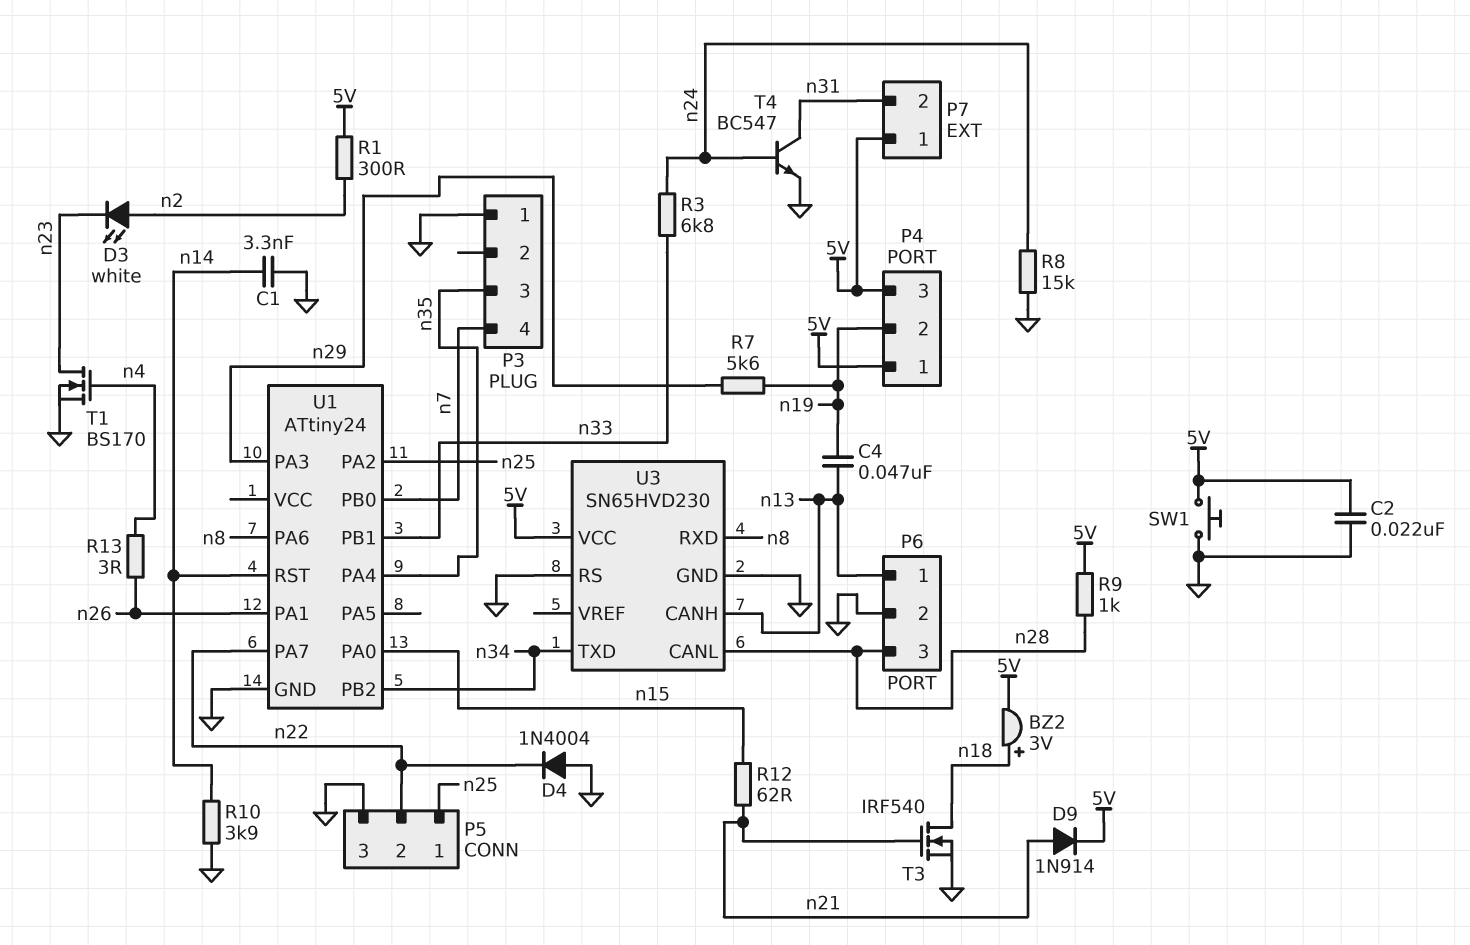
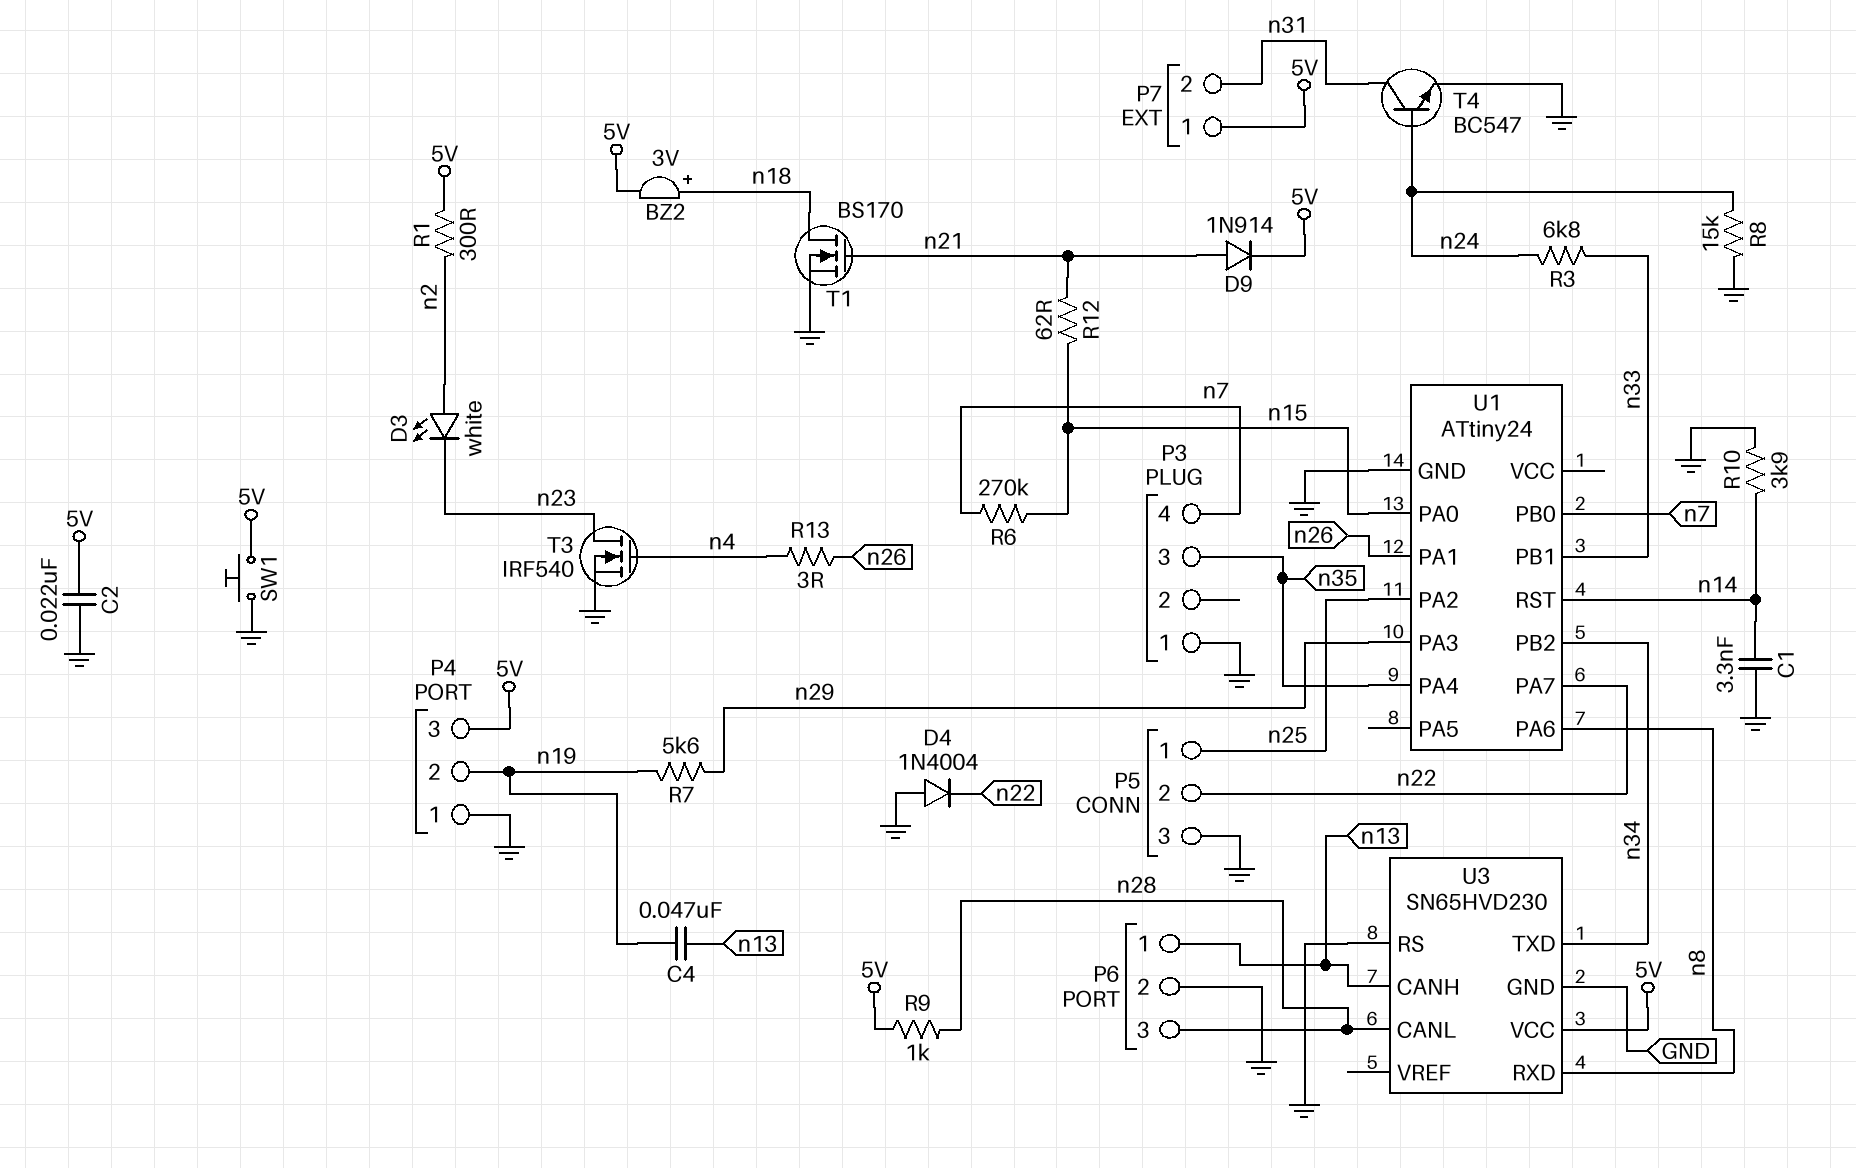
P4 pin 1: 5V -> GND
R6: none -> 270k (n7, n15)
T1: NMOS BS170 (G n4, D n23, S GND) -> NMOS BS170 (G n21, D n18, S GND)
T3: NMOS IRF540 (G n21, D n18, S GND) -> NMOS IRF540 (G n4, D n23, S GND)

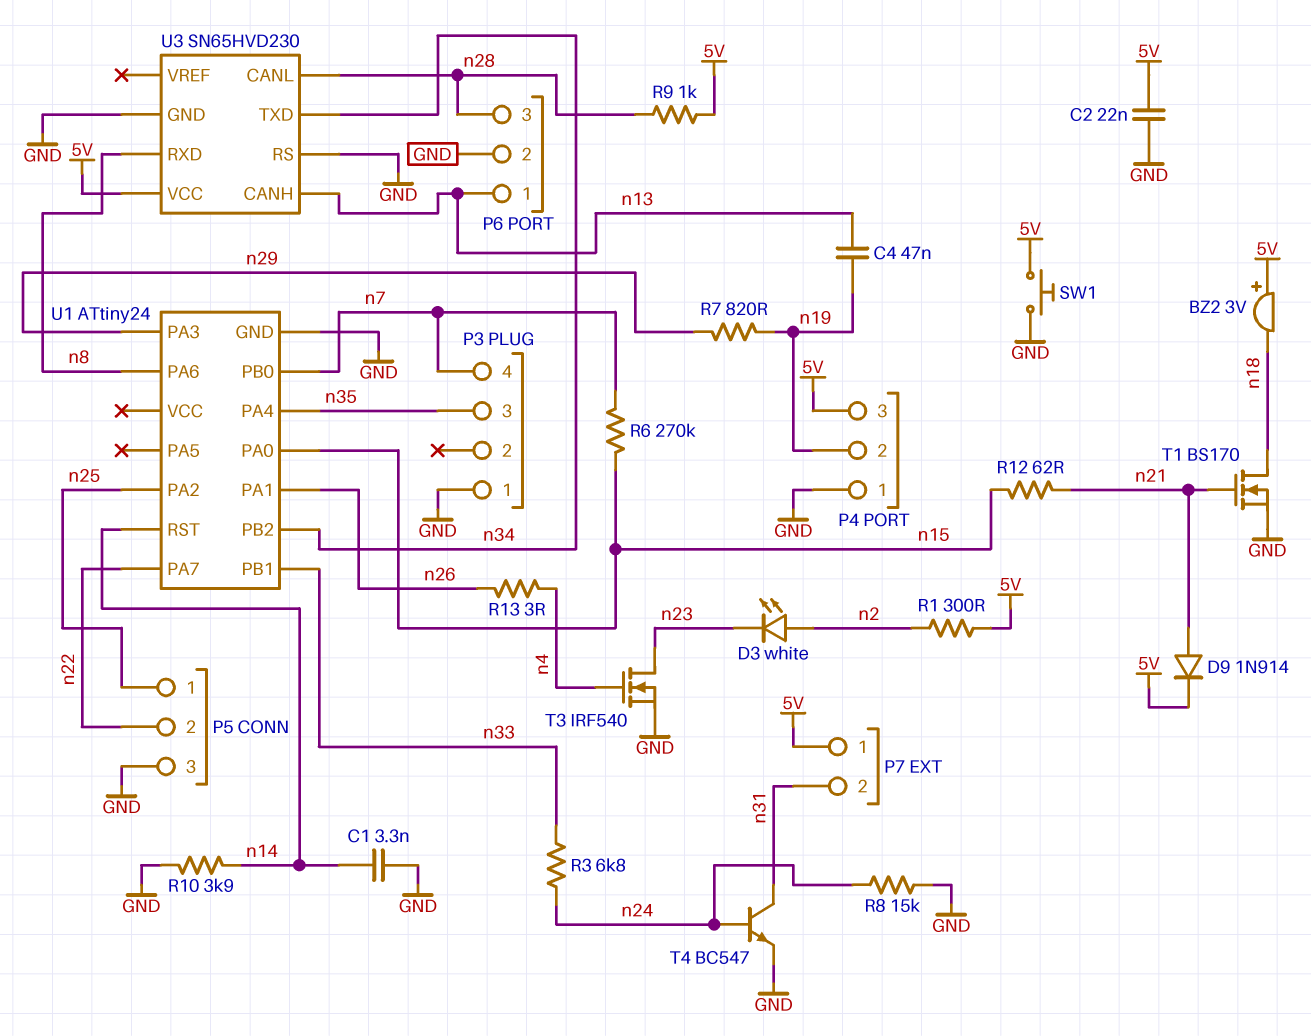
BZ2: buzzer 3V (plus n18, minus 5V) -> buzzer 3V (plus 5V, minus n18)
D4: diode 1N4004 (A GND, K n22) -> none
R7: 5.6k (n19, n29) -> 820 (n19, n29)

